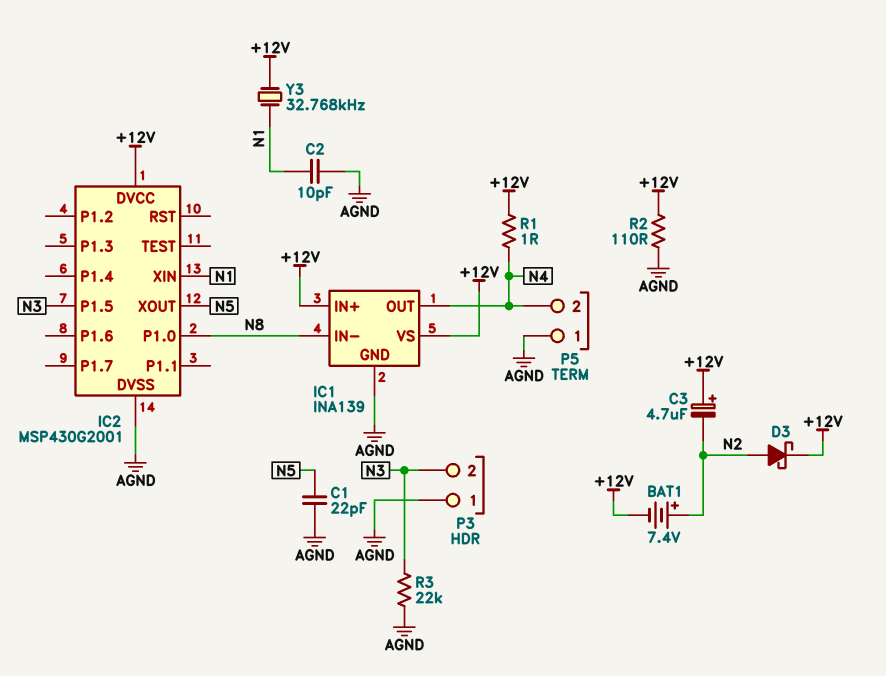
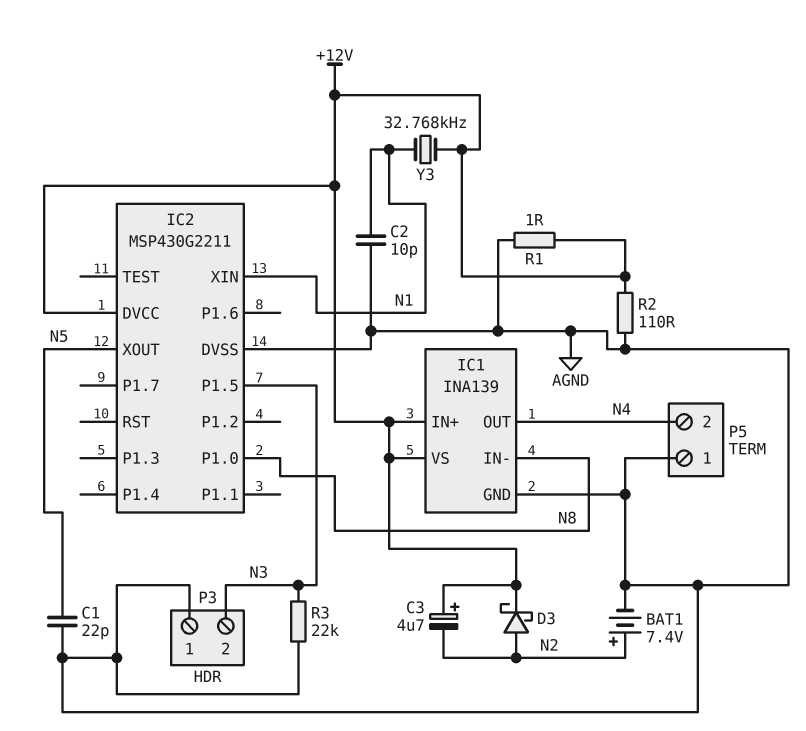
BAT1: 7.4V (plus N2, minus +12V) -> 7.4V (plus N2, minus AGND)
IC2: MSP430G2001 -> MSP430G2211
R1: 1 (+12V, N4) -> 1 (+12V, AGND)

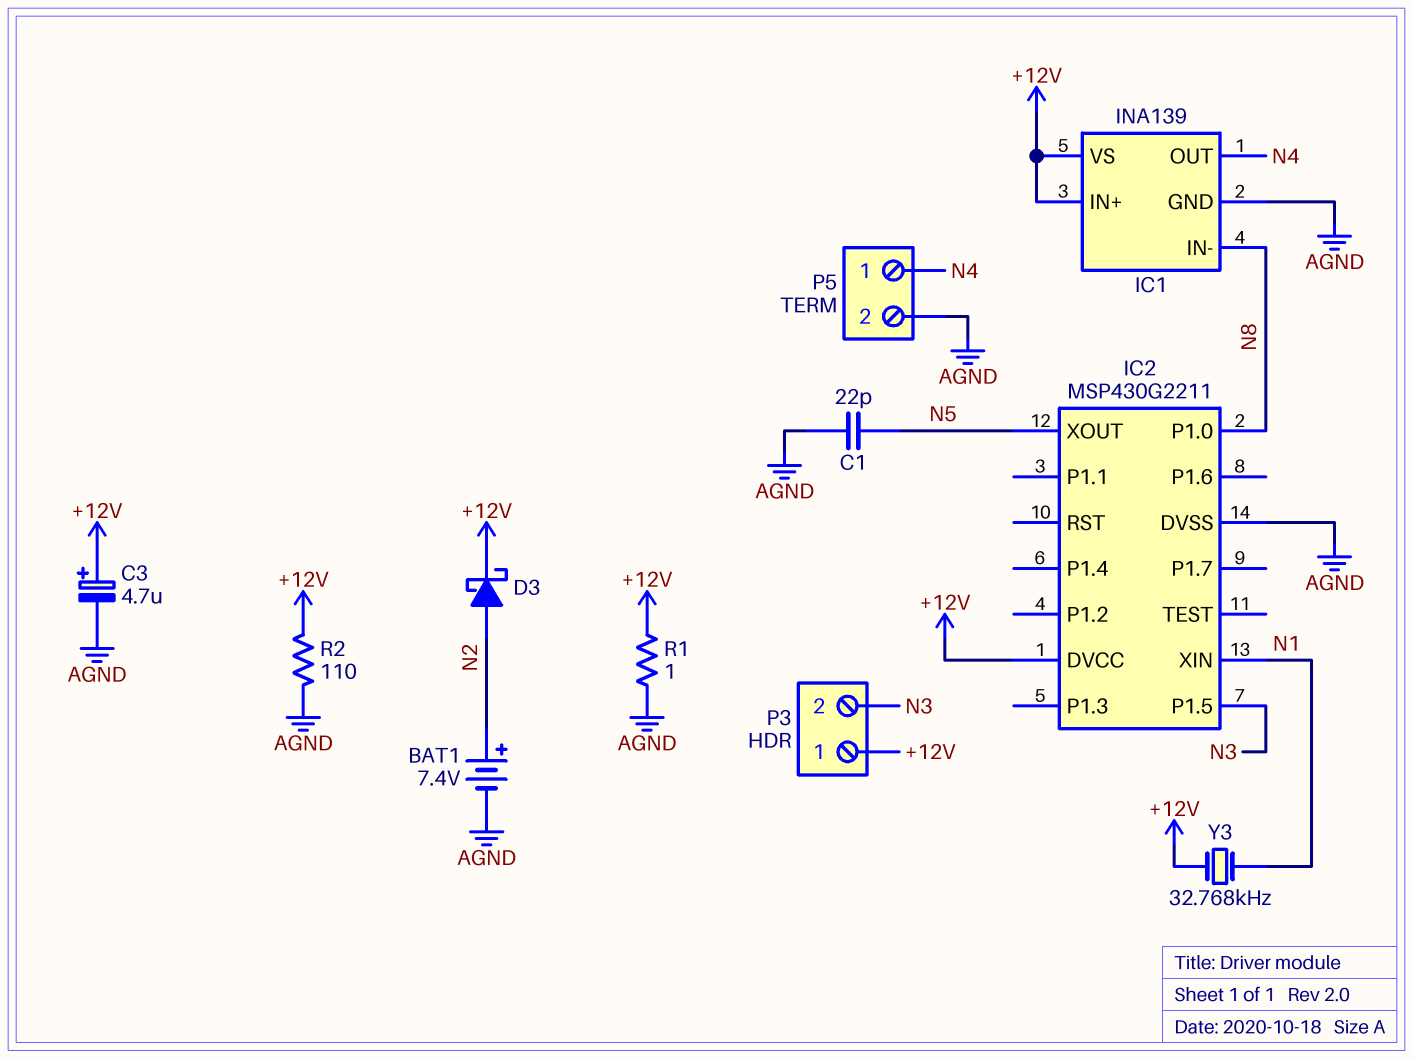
C2: 10pF (AGND, N1) -> none
C3: 4.7uF (plus +12V, minus N2) -> 4.7uF (plus +12V, minus AGND)
P3 pin 1: AGND -> +12V
P5 pin 1: AGND -> N4
P5 pin 2: N4 -> AGND
R3: 22k (AGND, N3) -> none

